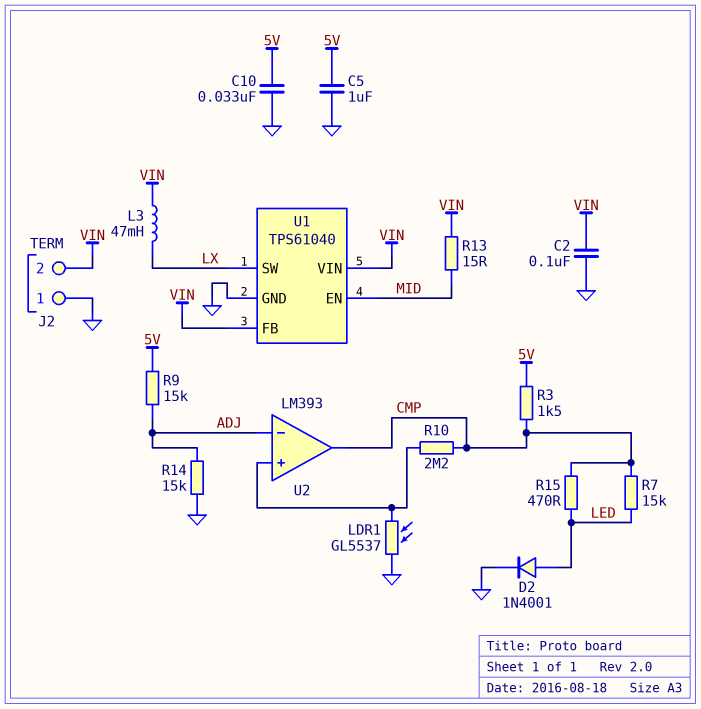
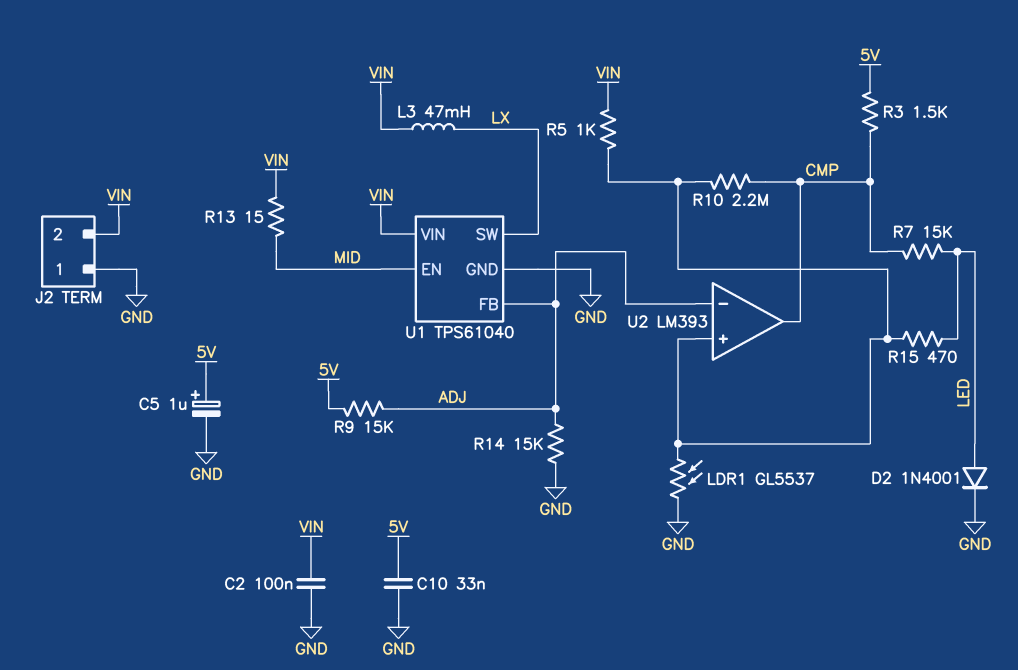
C5: 1uF (5V, GND) -> 1uF (plus 5V, minus GND)
R5: none -> 1k (U2/in+, VIN)
R15: 470 (CMP, LED) -> 470 (LED, U2/in+)
U1 pin FB: VIN -> ADJ

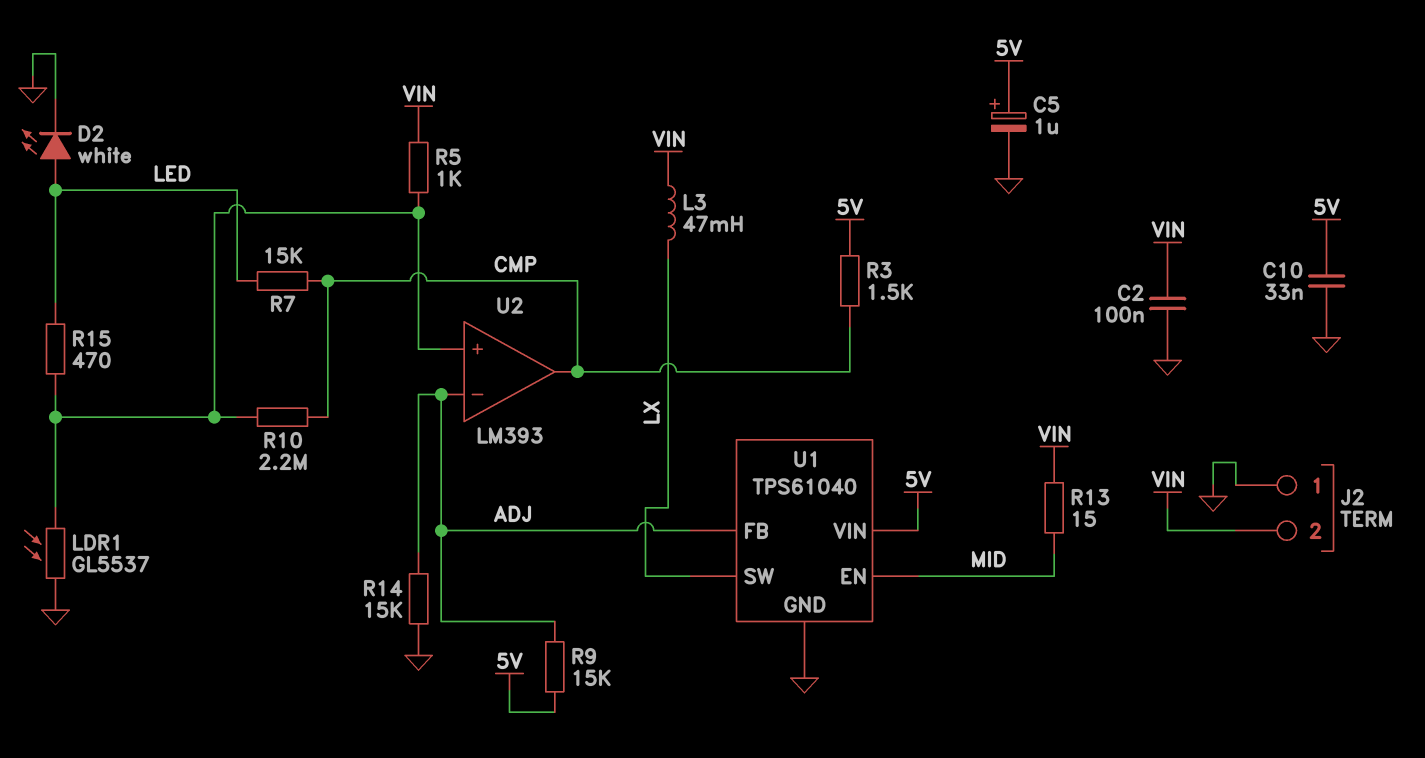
D2: diode 1N4001 (A LED, K GND) -> LED white (A LED, K GND)
U1 pin VIN: VIN -> 5V

